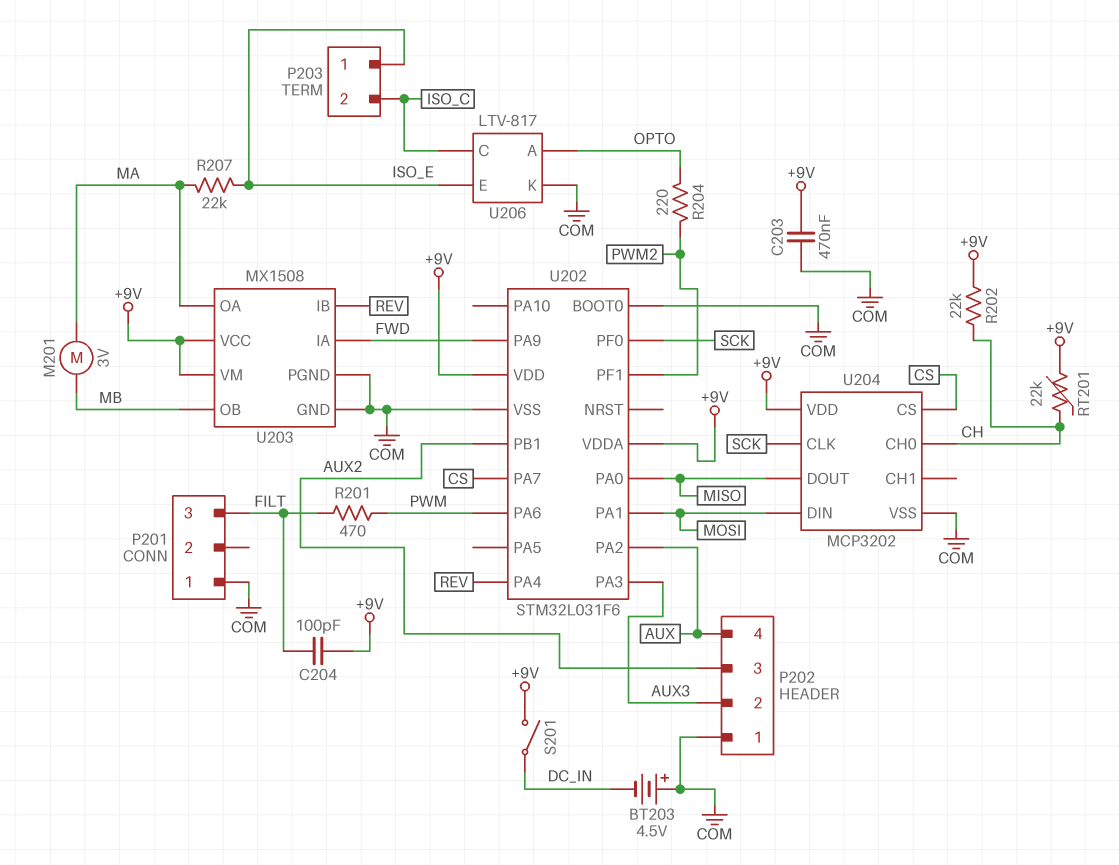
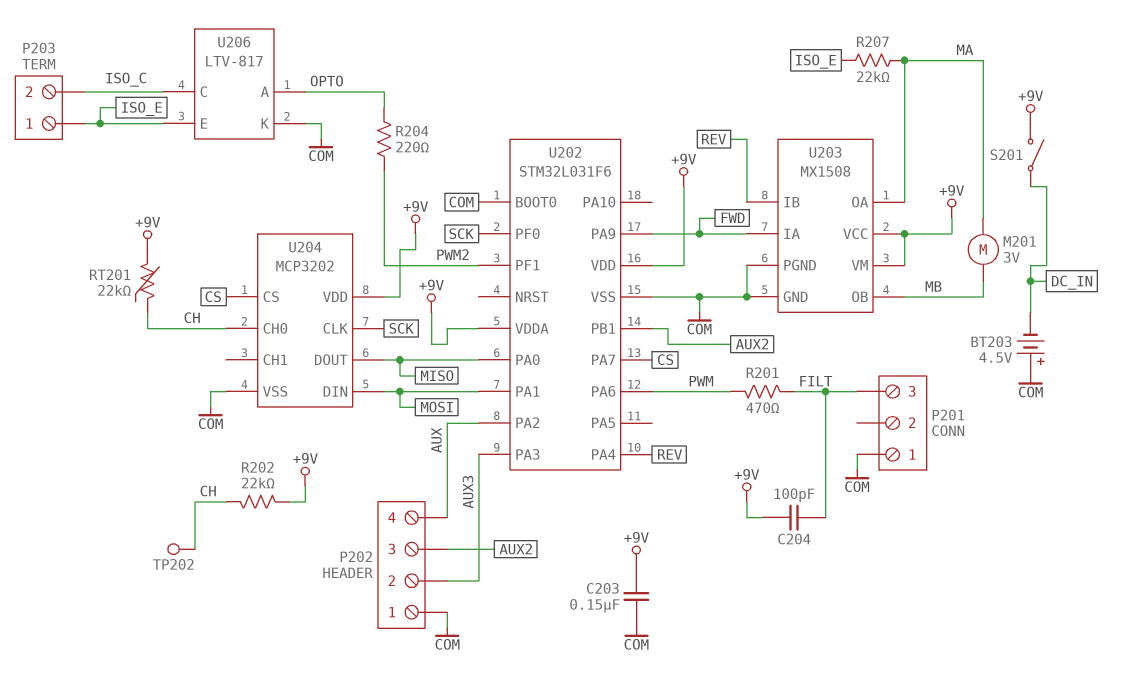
C203: 470nF (+9V, COM) -> 150nF (+9V, COM)
TP202: none -> test point (CH)

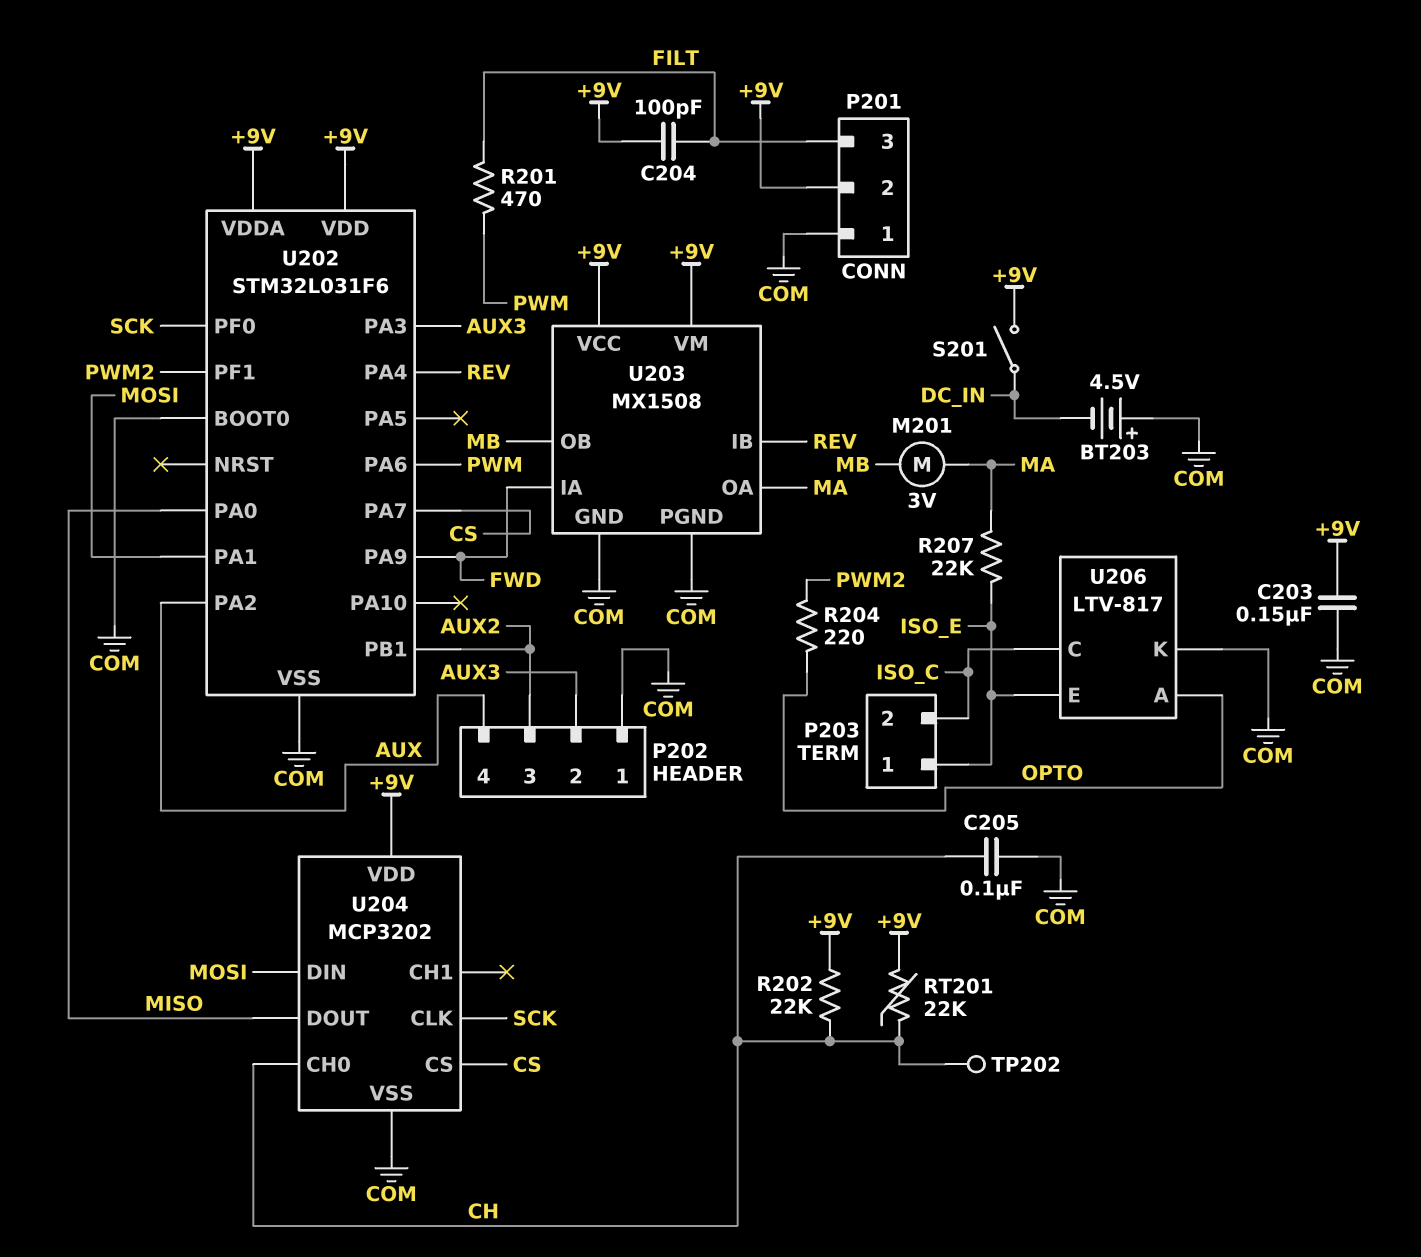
C205: none -> 100nF (CH, COM)
P201 pin 2: none -> +9V

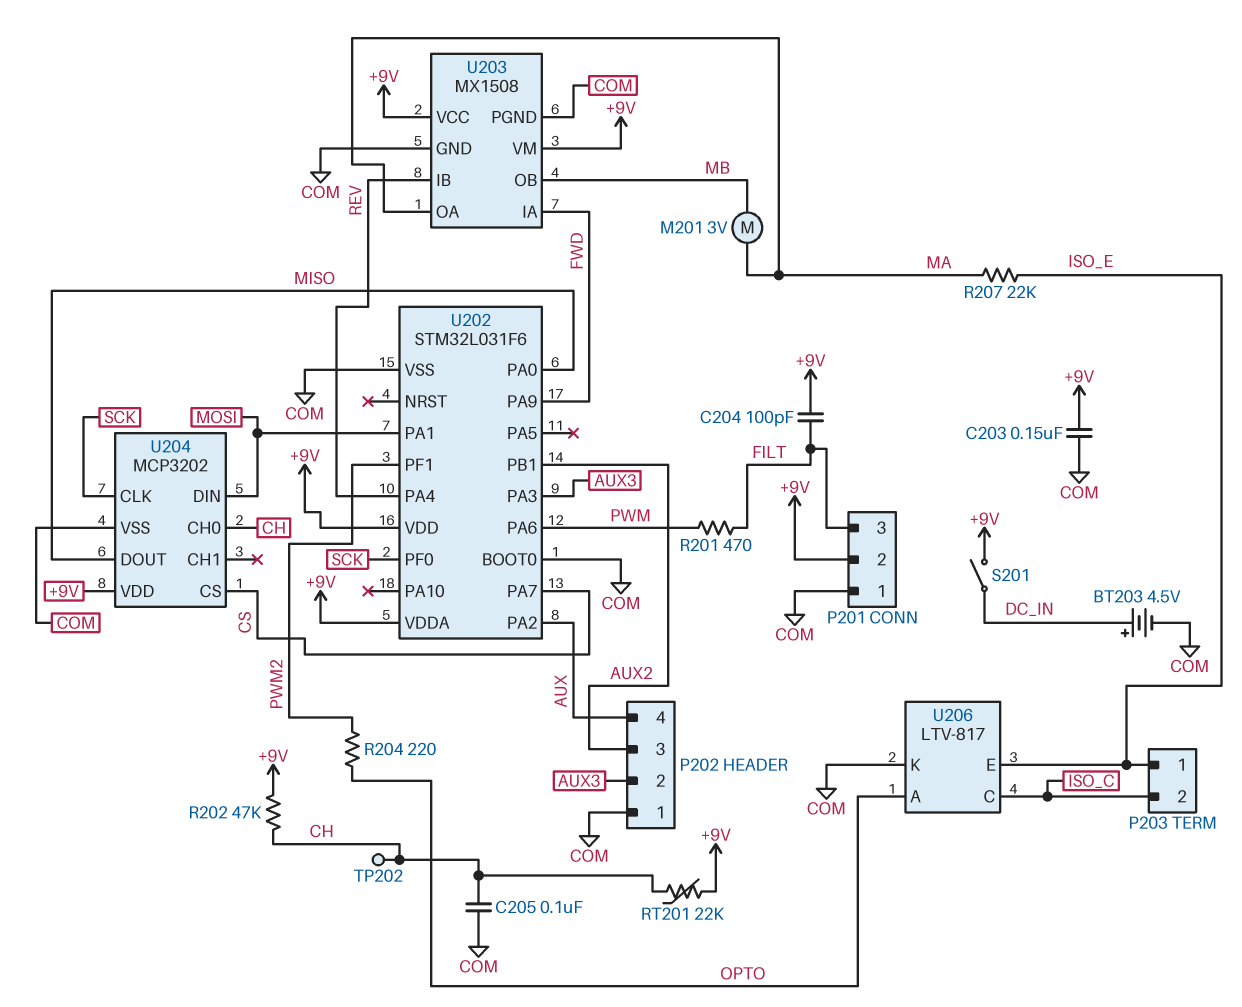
BT203: 4.5V (plus COM, minus DC_IN) -> 4.5V (plus DC_IN, minus COM)
R202: 22k (+9V, CH) -> 47k (+9V, CH)

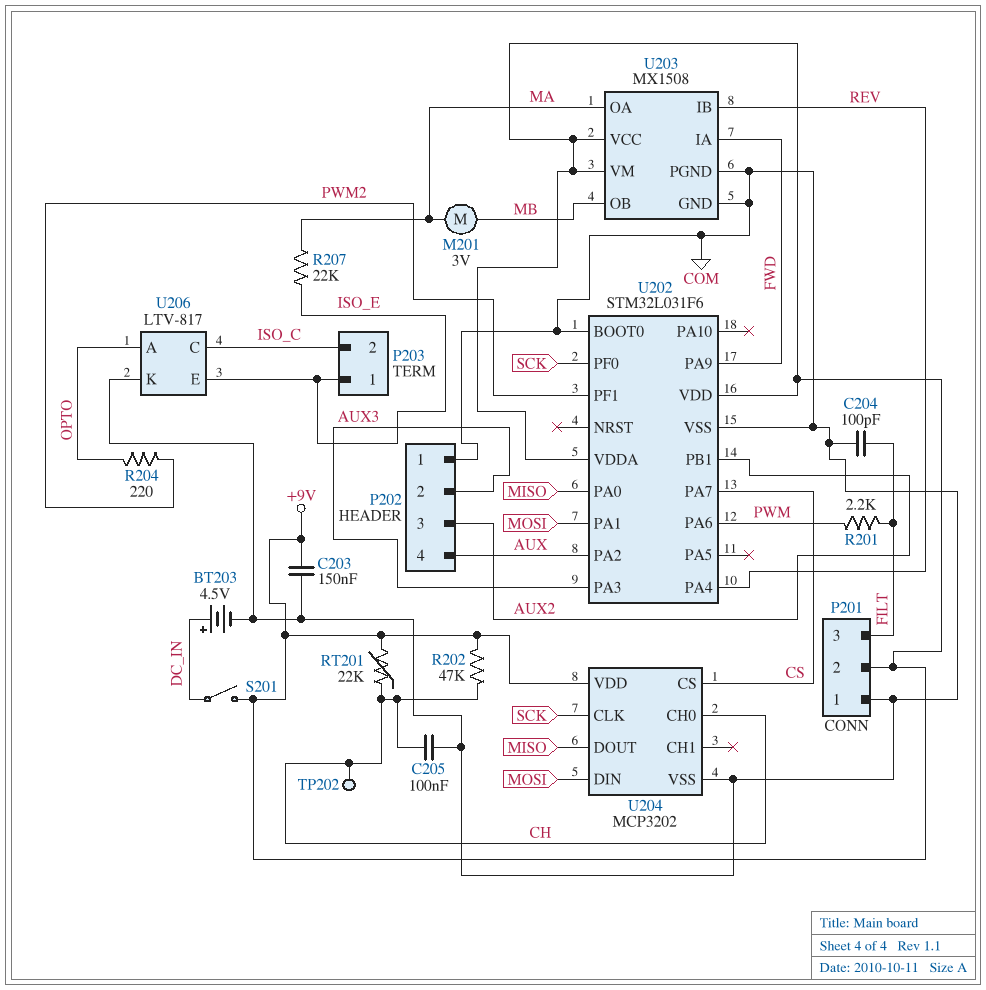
C204: 100pF (+9V, FILT) -> 100pF (COM, FILT)
R201: 470 (FILT, PWM) -> 2.2k (FILT, PWM)

